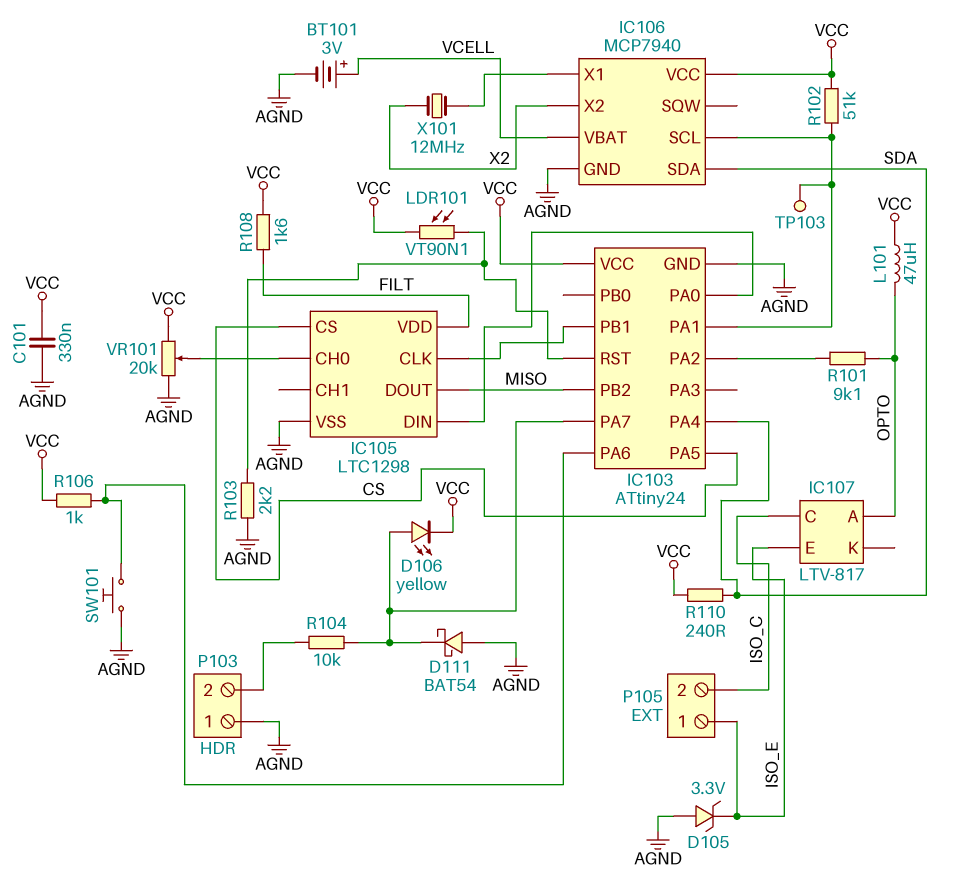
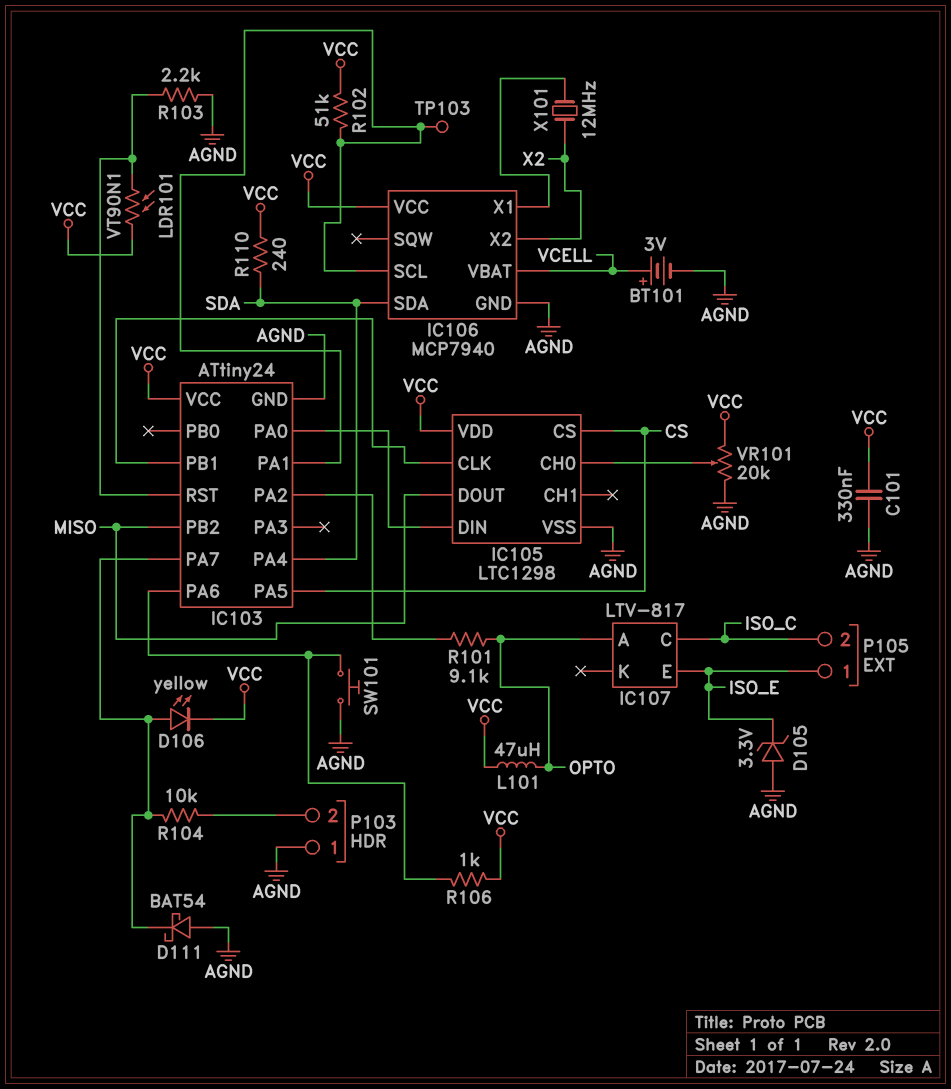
IC105 pin VDD: FILT -> VCC
R108: 1.6k (FILT, VCC) -> none

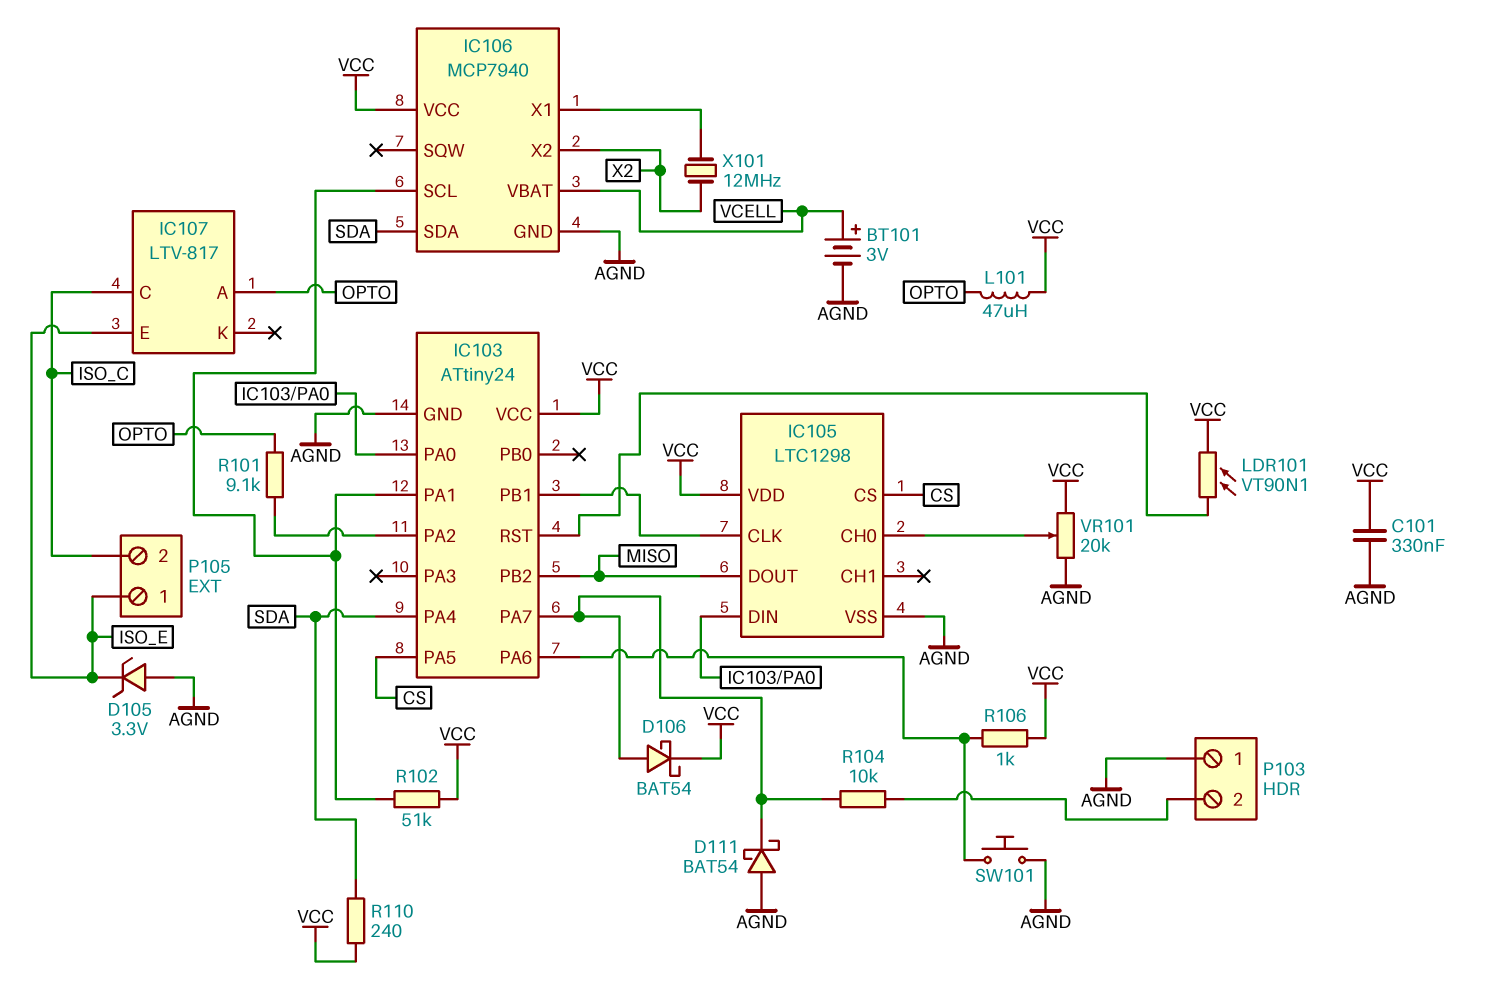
D106: LED yellow (A IC103/PA7, K VCC) -> schottky BAT54 (A IC103/PA7, K VCC)
R103: 2.2k (AGND, IC103/RST) -> none
TP103: test point (IC103/PA1) -> none

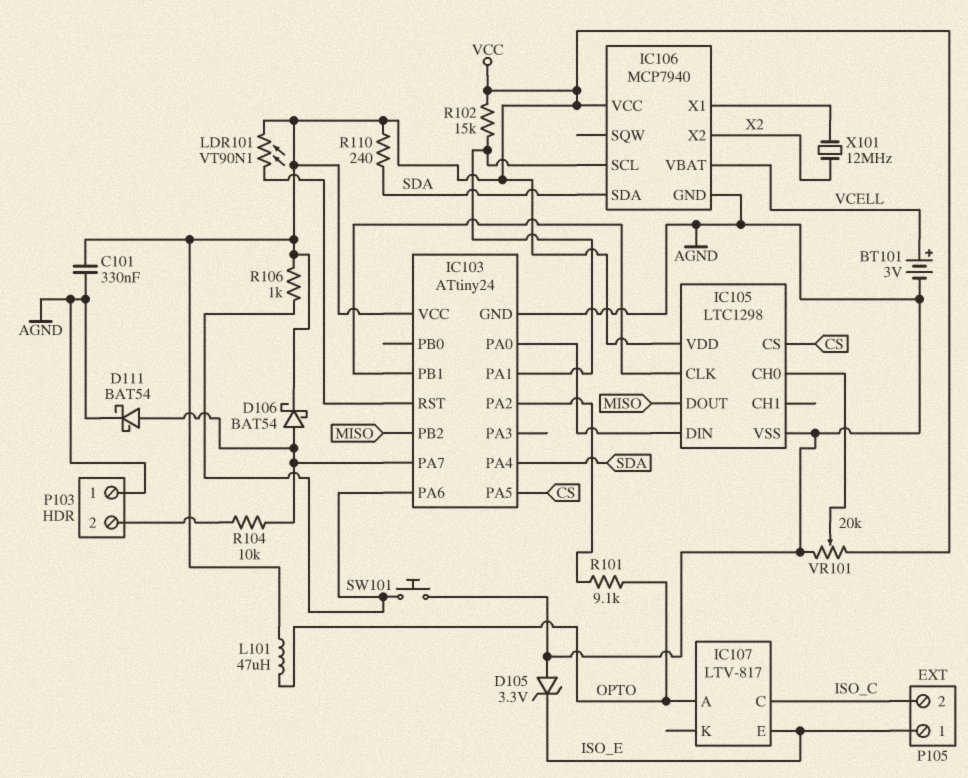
D111: schottky BAT54 (A AGND, K IC103/PA7) -> schottky BAT54 (A IC103/PA7, K AGND)
R102: 51k (IC103/PA1, VCC) -> 15k (IC103/PA1, VCC)

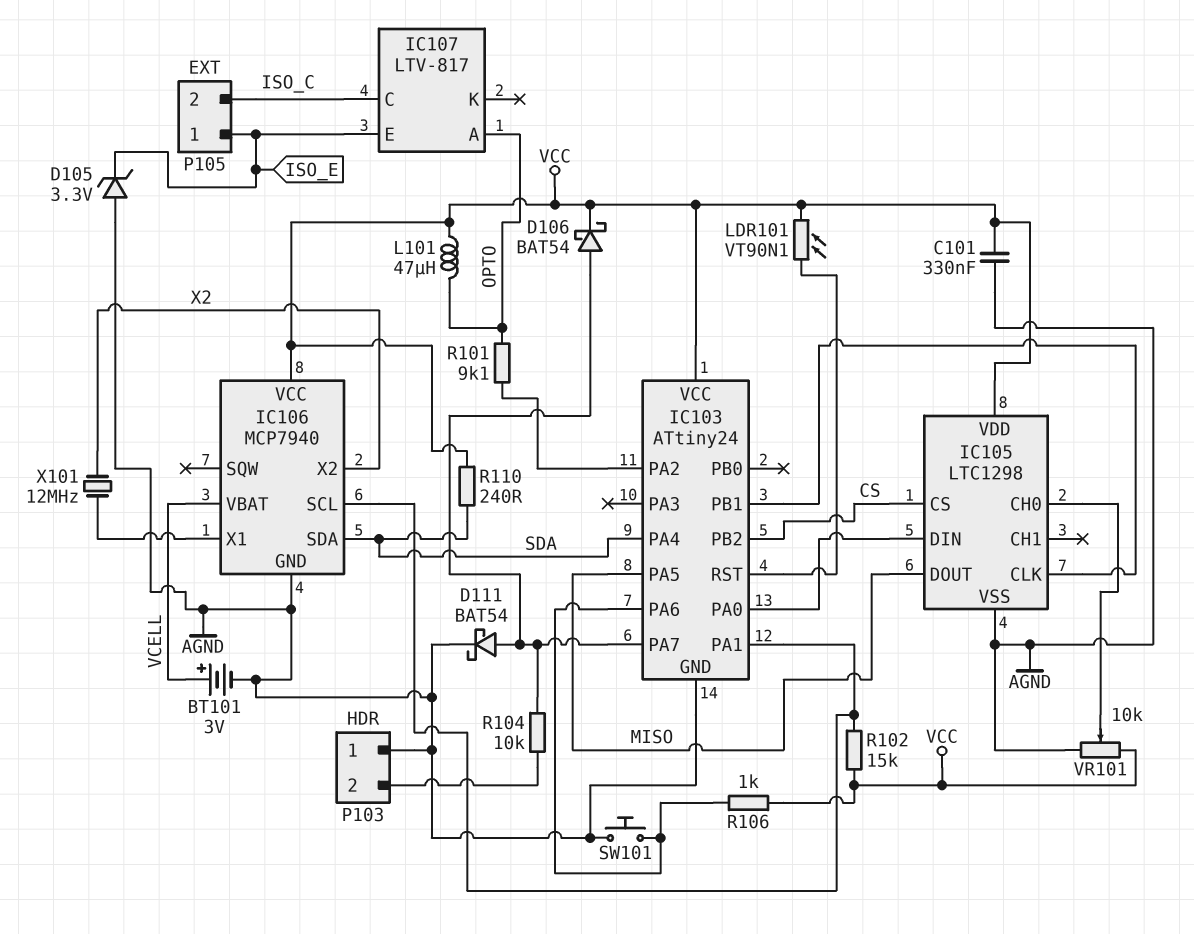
IC103 pin PA5: CS -> MISO
IC103 pin PB2: MISO -> CS
VR101: 20k (AGND, VCC, wiper IC105/CH0) -> 10k (AGND, VCC, wiper IC105/CH0)

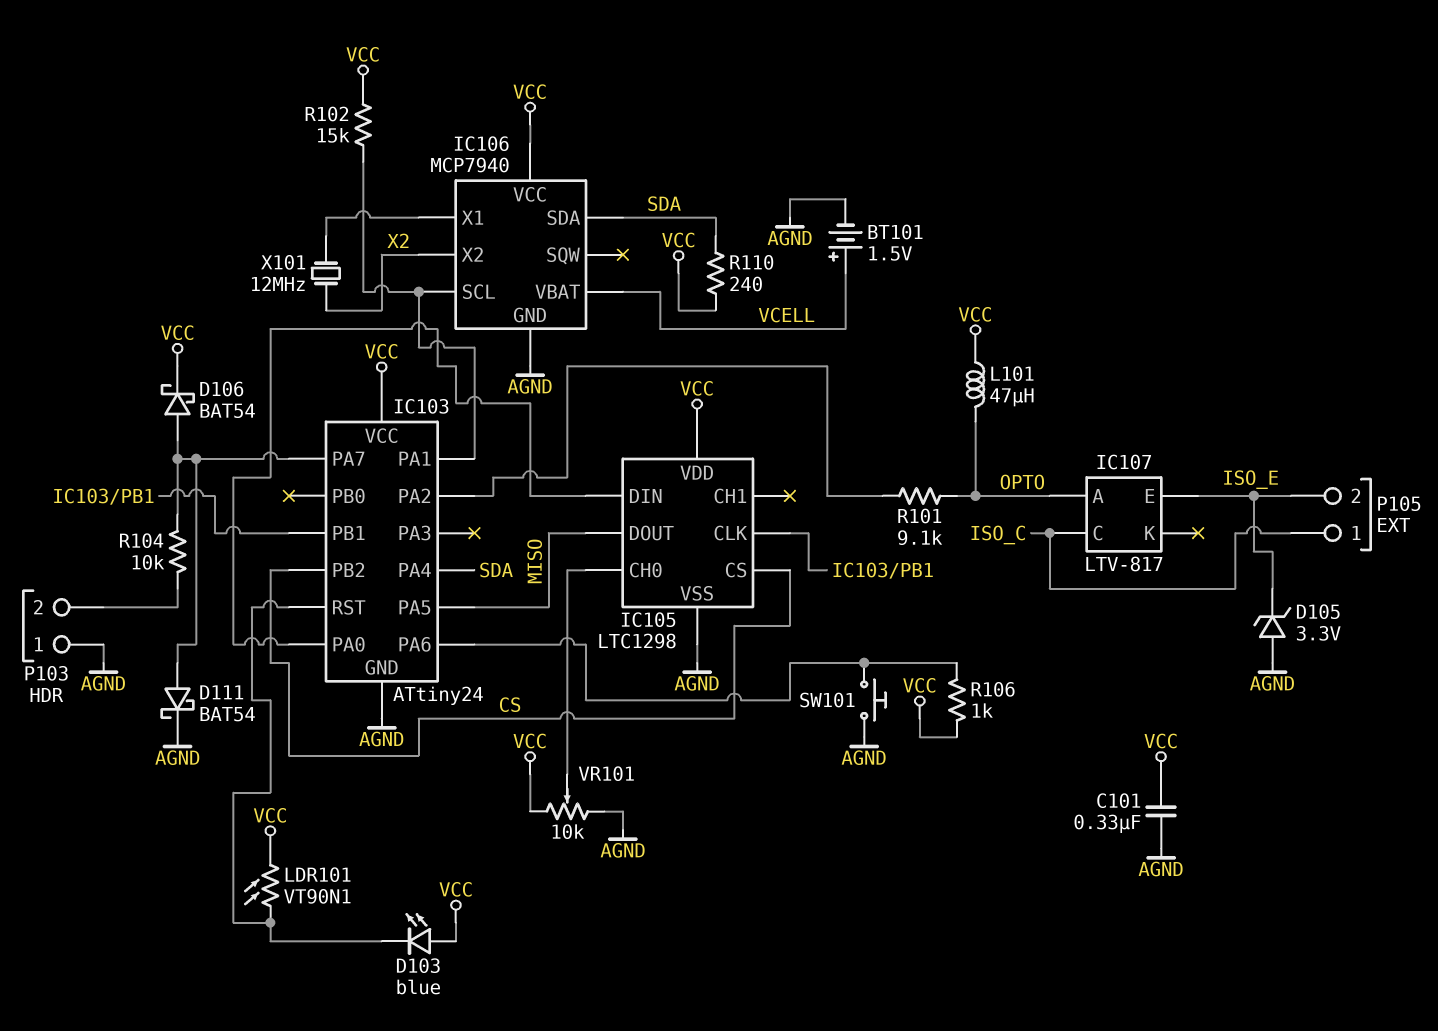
BT101: 3V (plus VCELL, minus AGND) -> 1.5V (plus VCELL, minus AGND)
D103: none -> LED blue (A VCC, K IC103/RST)
P105 pin 1: ISO_E -> ISO_C
P105 pin 2: ISO_C -> ISO_E

